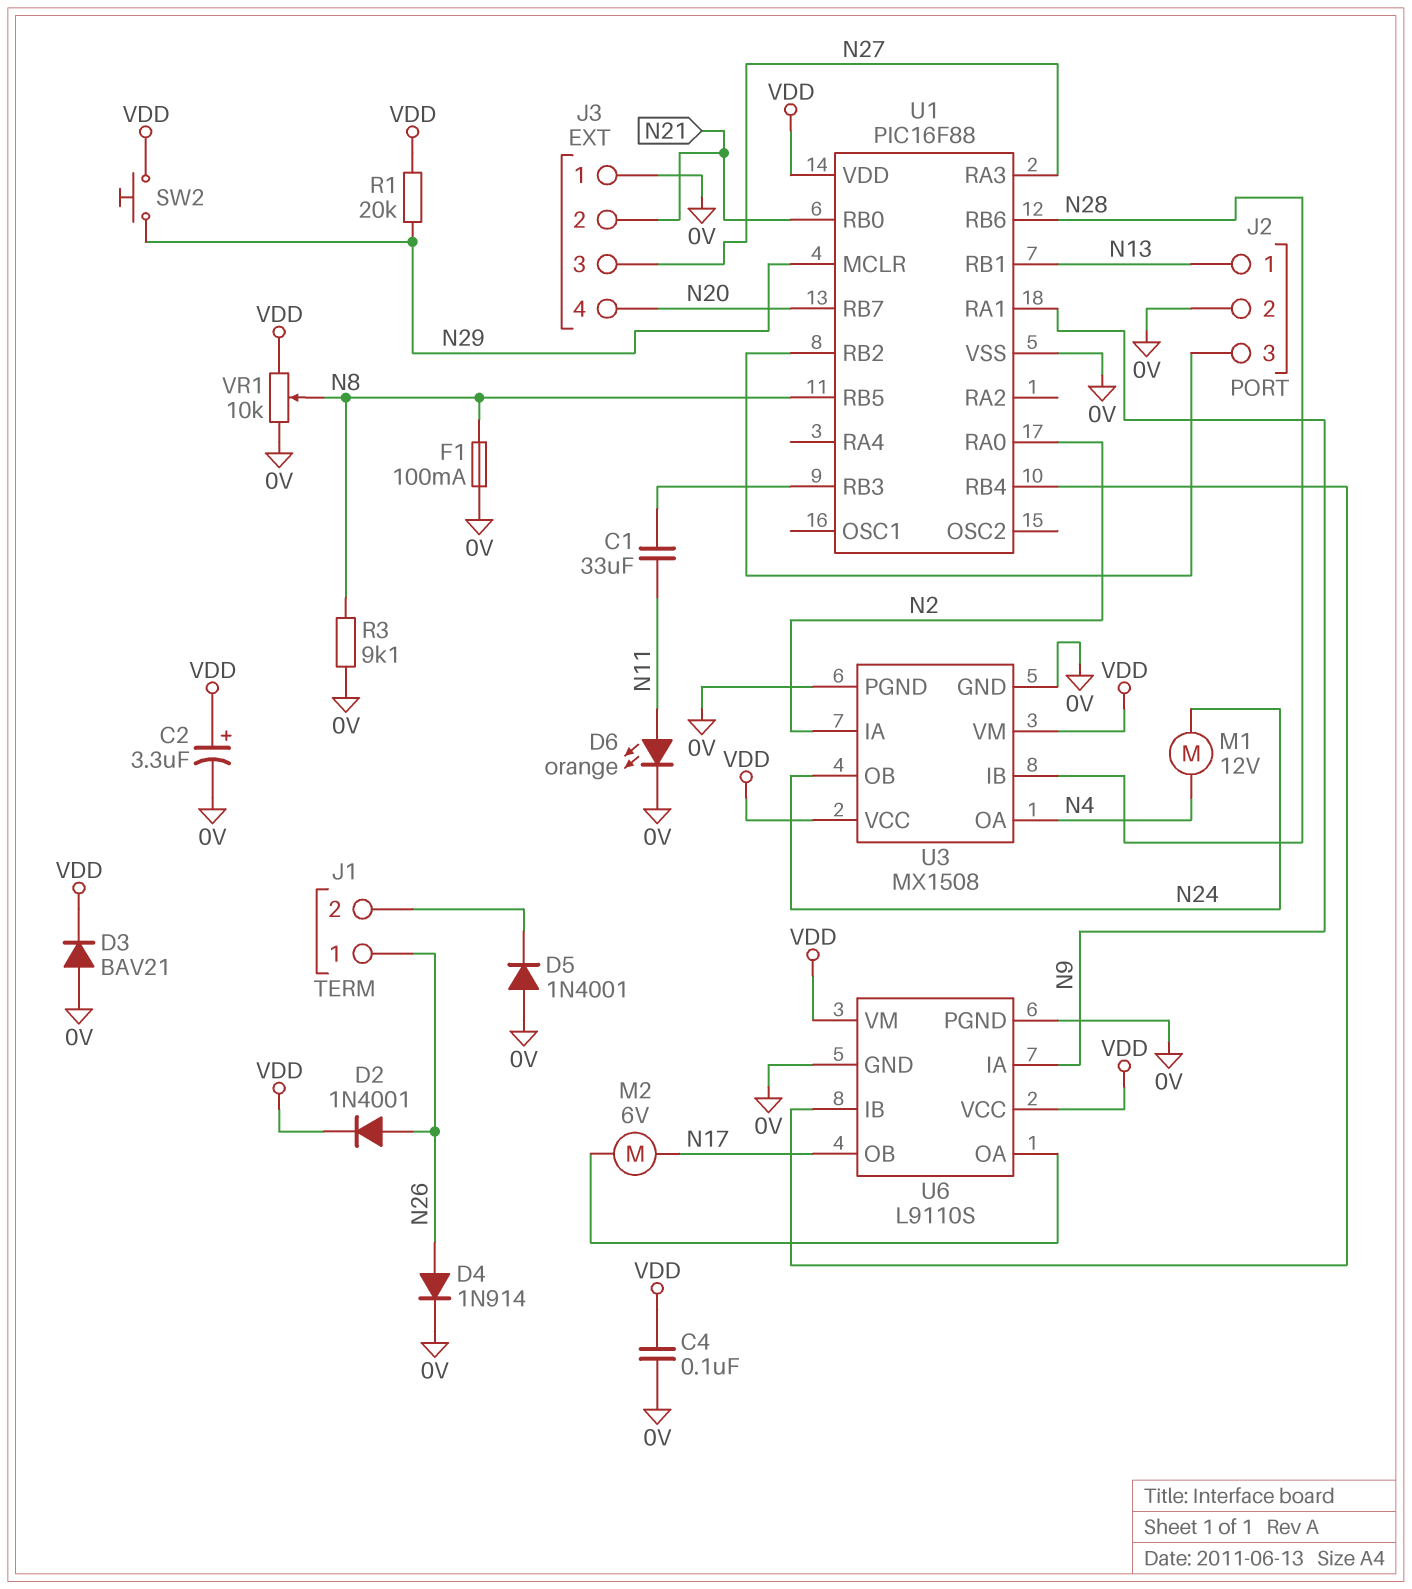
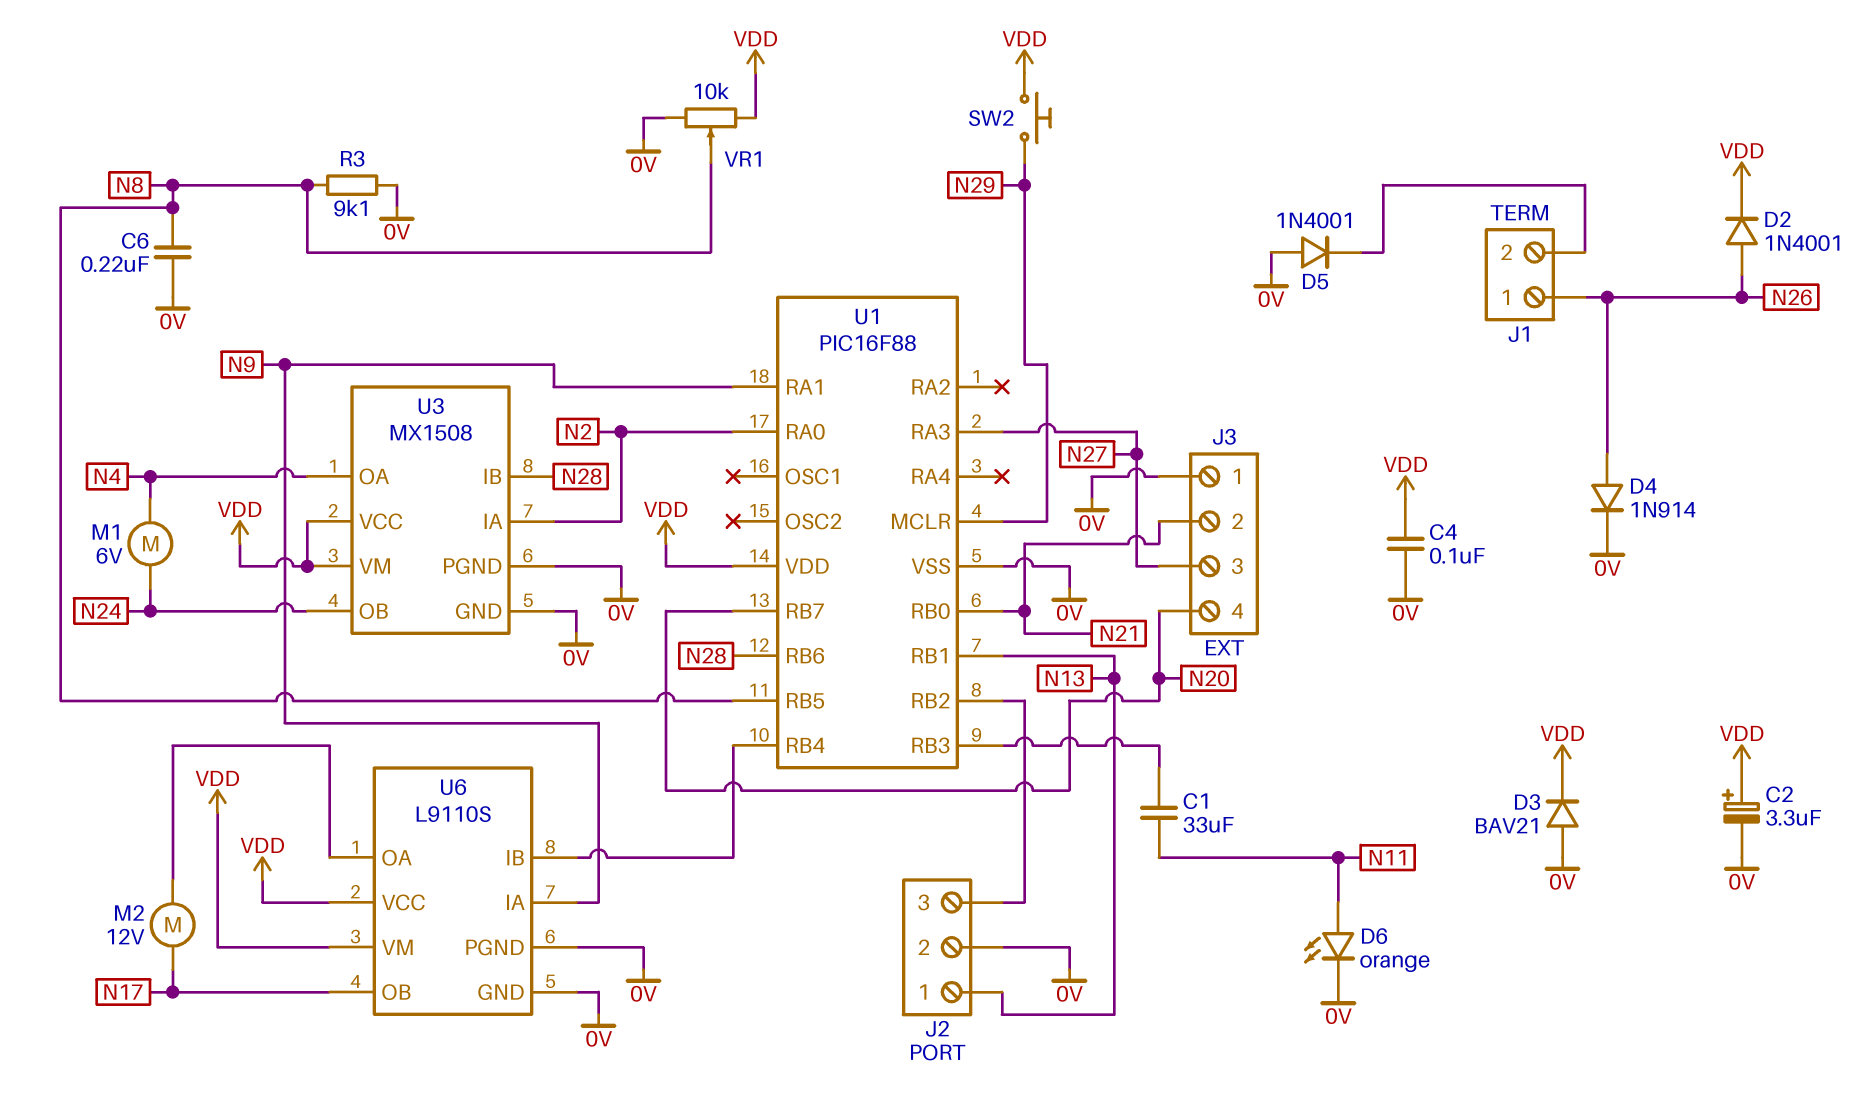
C6: none -> 220nF (0V, N8)
F1: 100mA (0V, N8) -> none
M1: motor 12V (N4, N24) -> motor 6V (N4, N24)
M2: motor 6V (N17, U6/OA) -> motor 12V (N17, U6/OA)
R1: 20k (N29, VDD) -> none

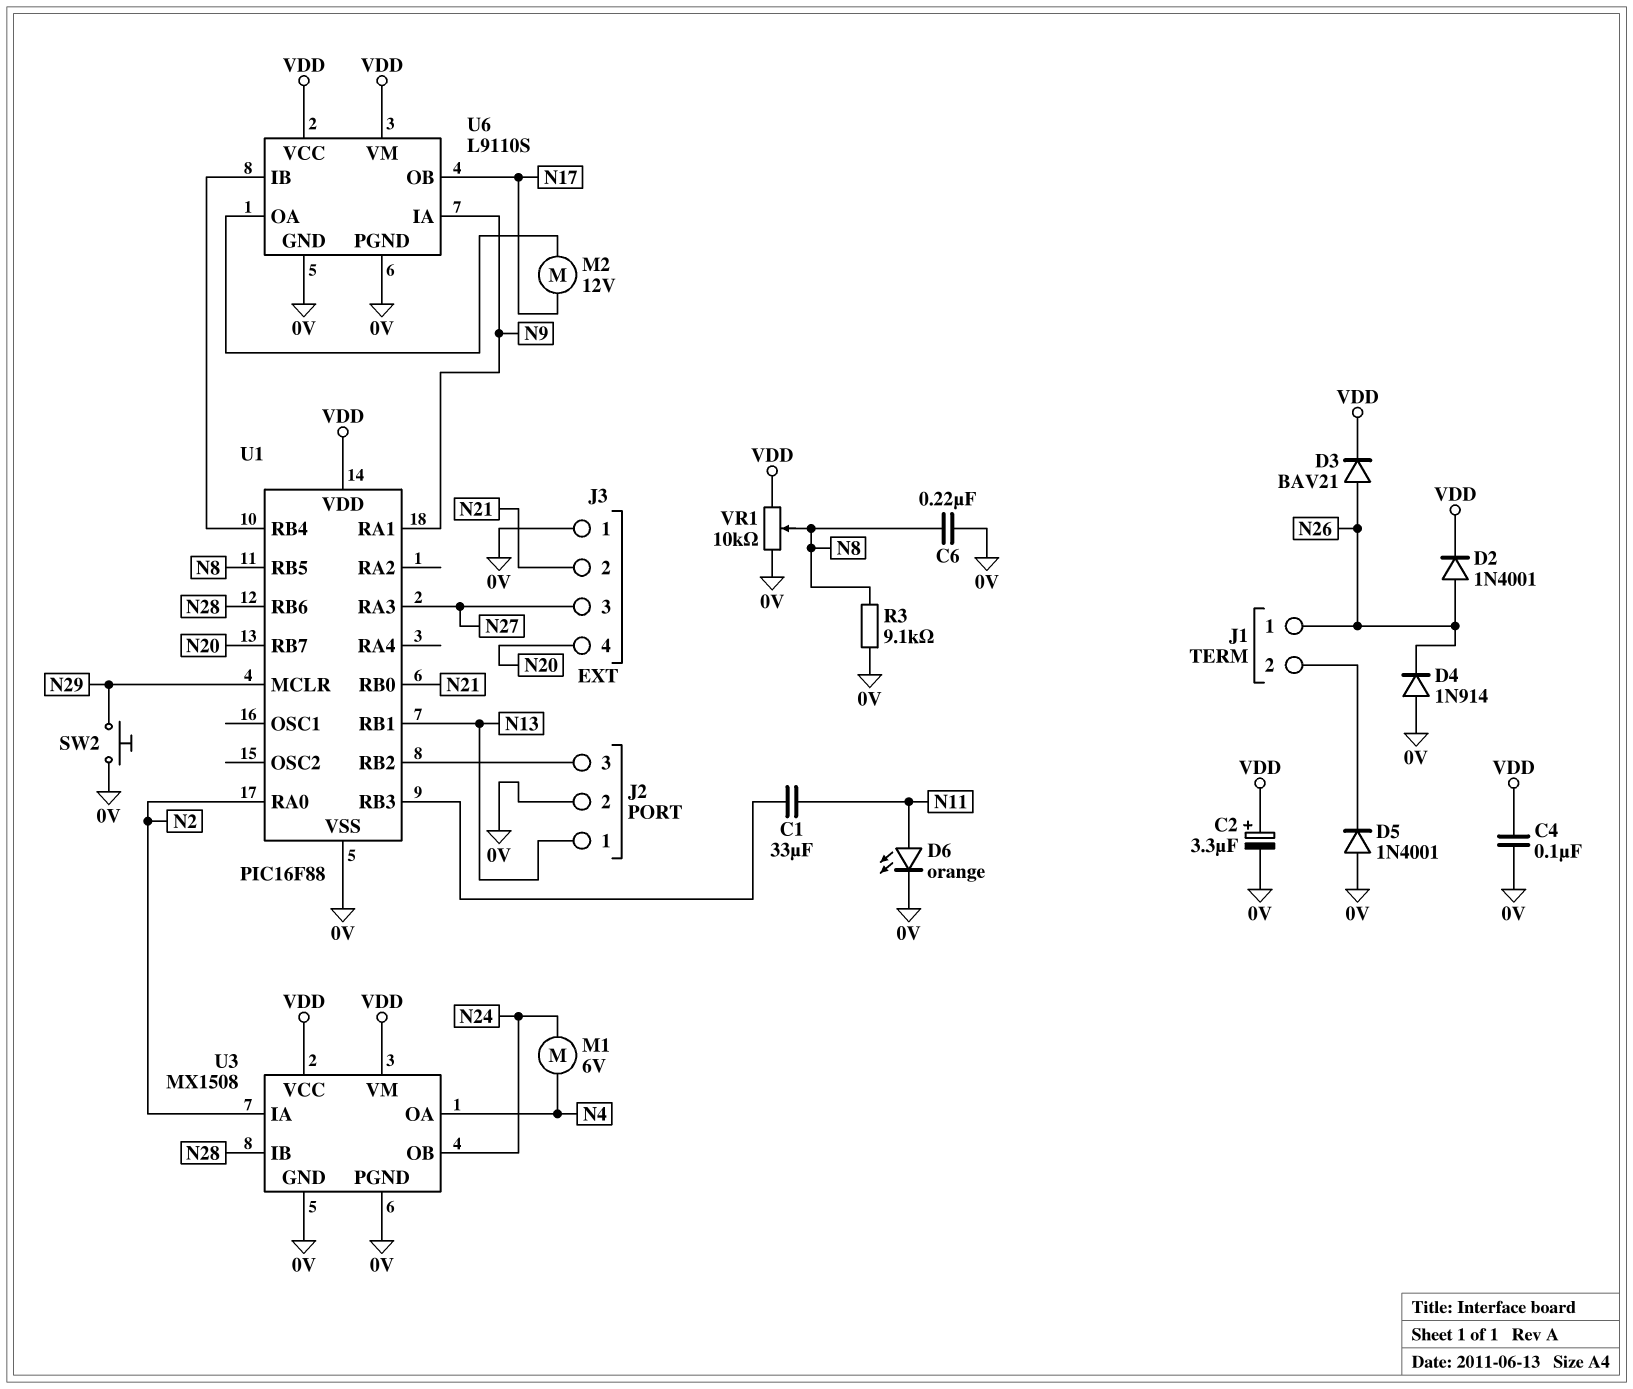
D3: diode BAV21 (A 0V, K VDD) -> diode BAV21 (A N26, K VDD)
D4: diode 1N914 (A N26, K 0V) -> diode 1N914 (A 0V, K N26)
SW2: button (N29, VDD) -> button (0V, N29)

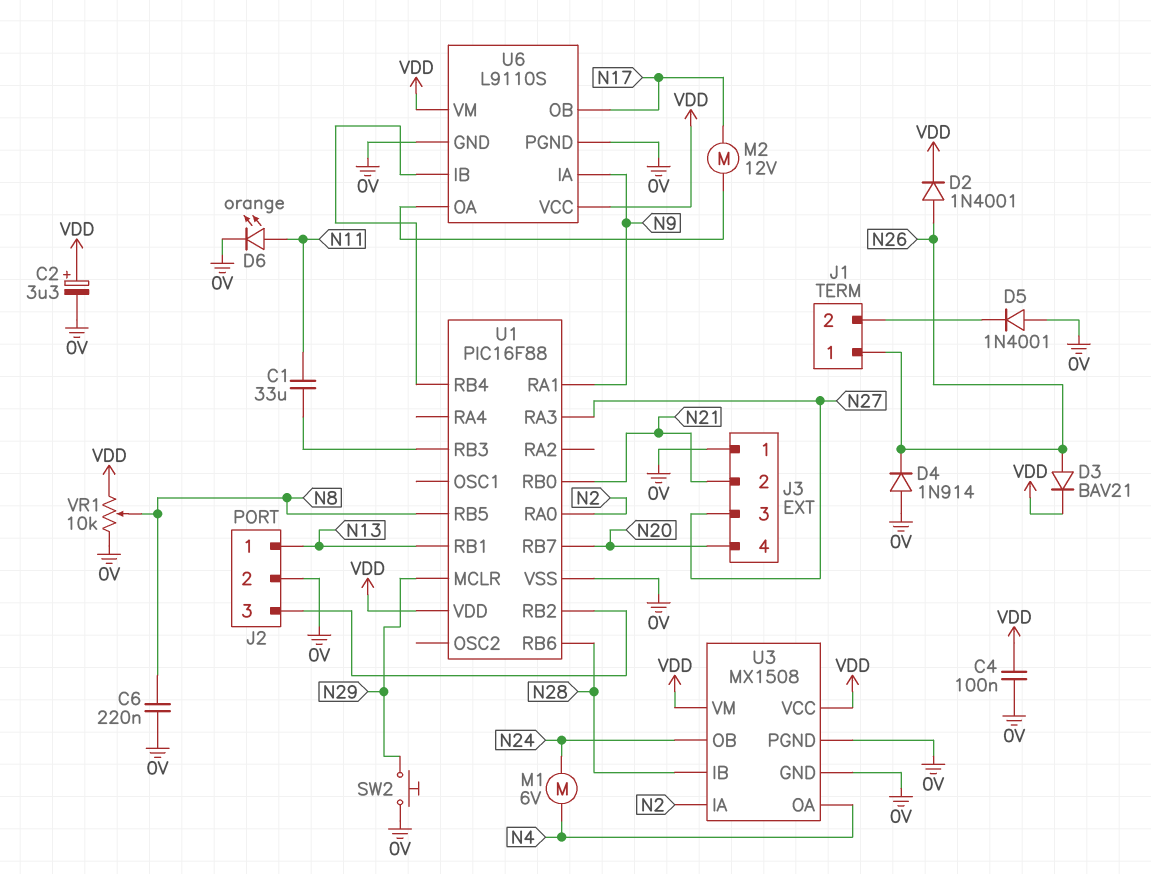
R3: 9.1k (0V, N8) -> none

